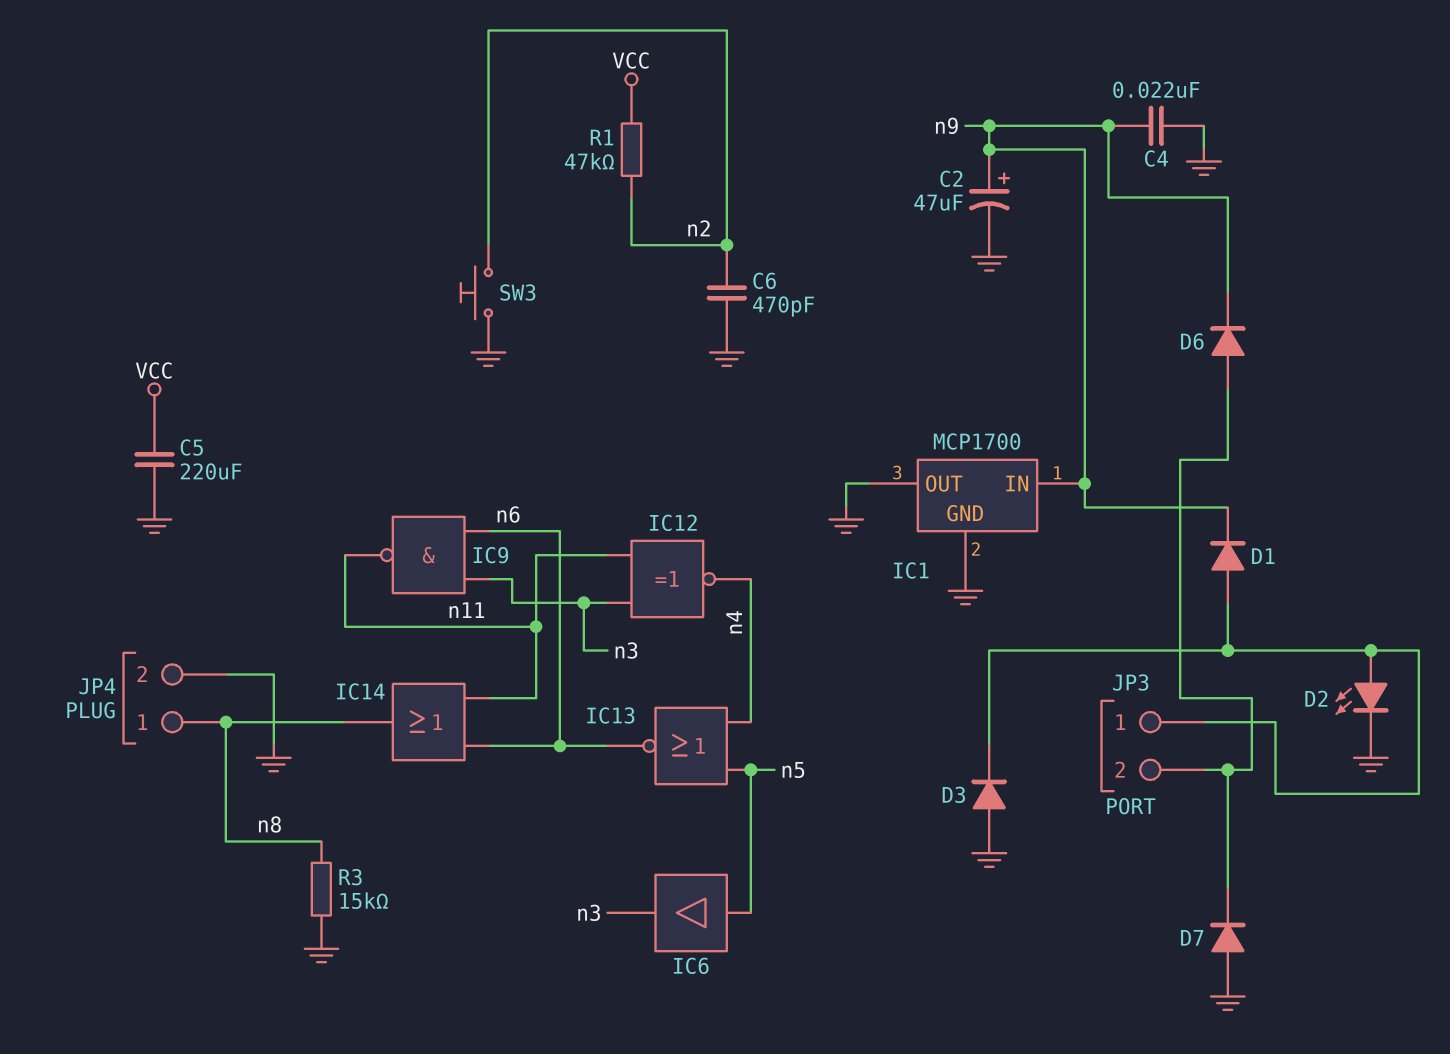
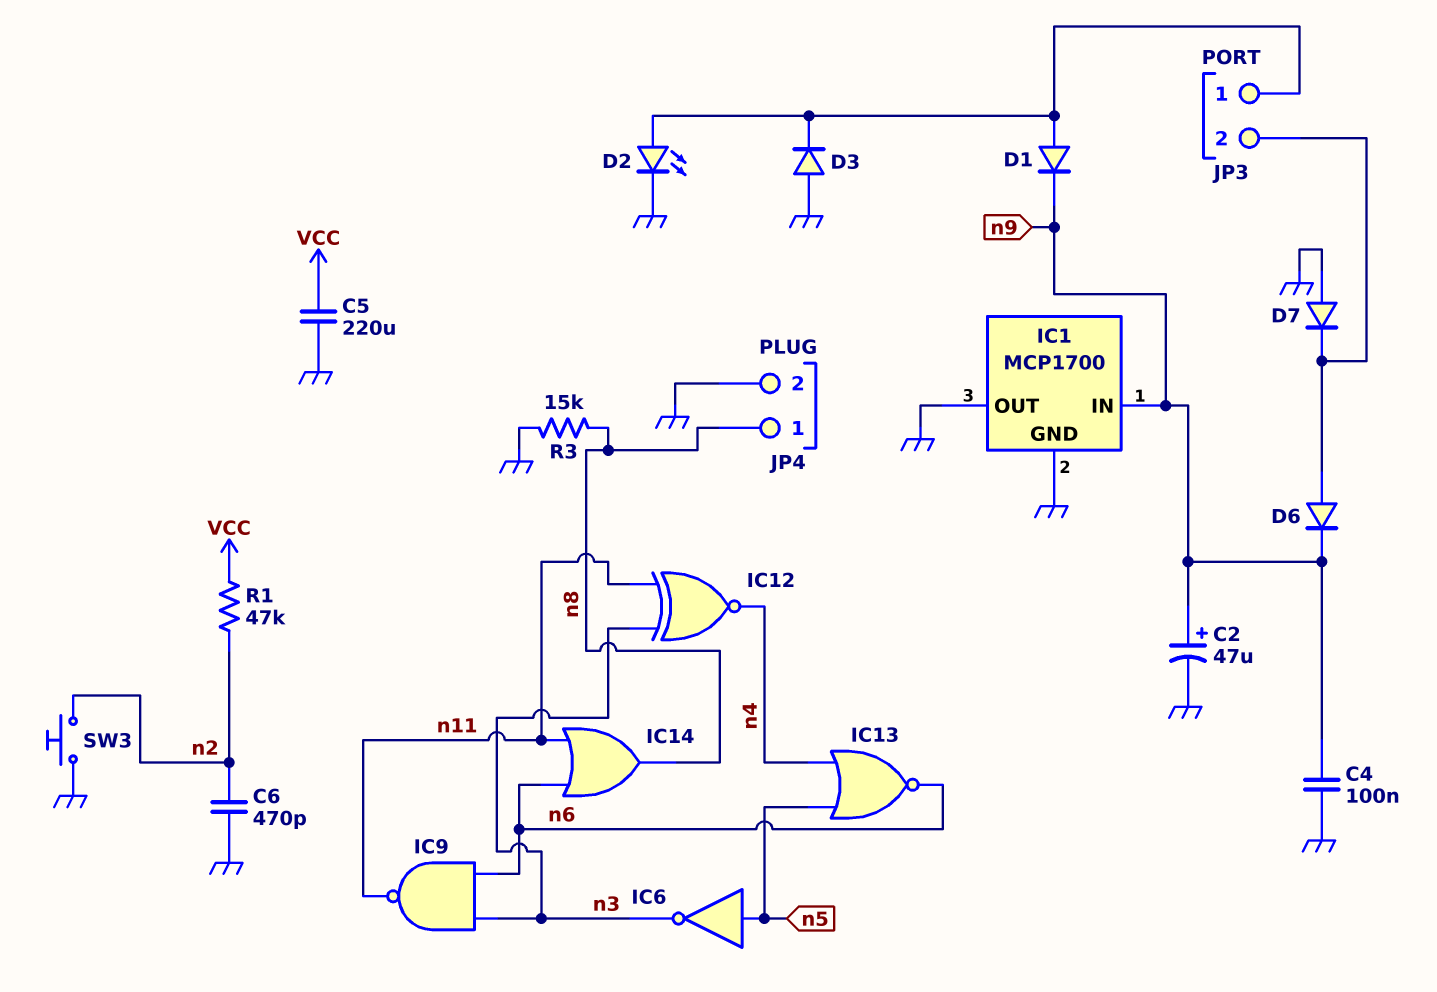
C4: 22nF (GND, n9) -> 100nF (GND, n9)
IC6: buffer (in n5, out n3) -> NOT (in n5, out n3)

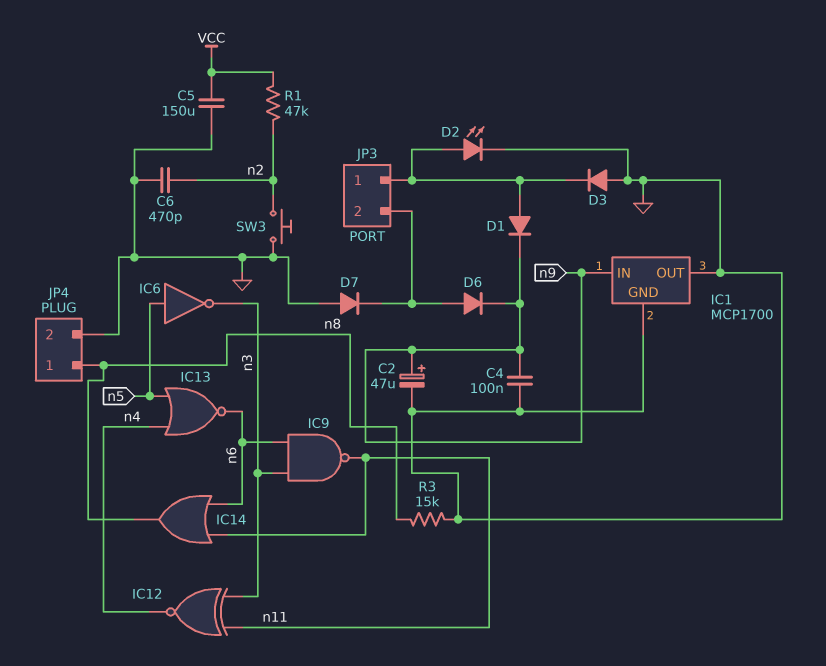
C5: 220uF (GND, VCC) -> 150uF (GND, VCC)

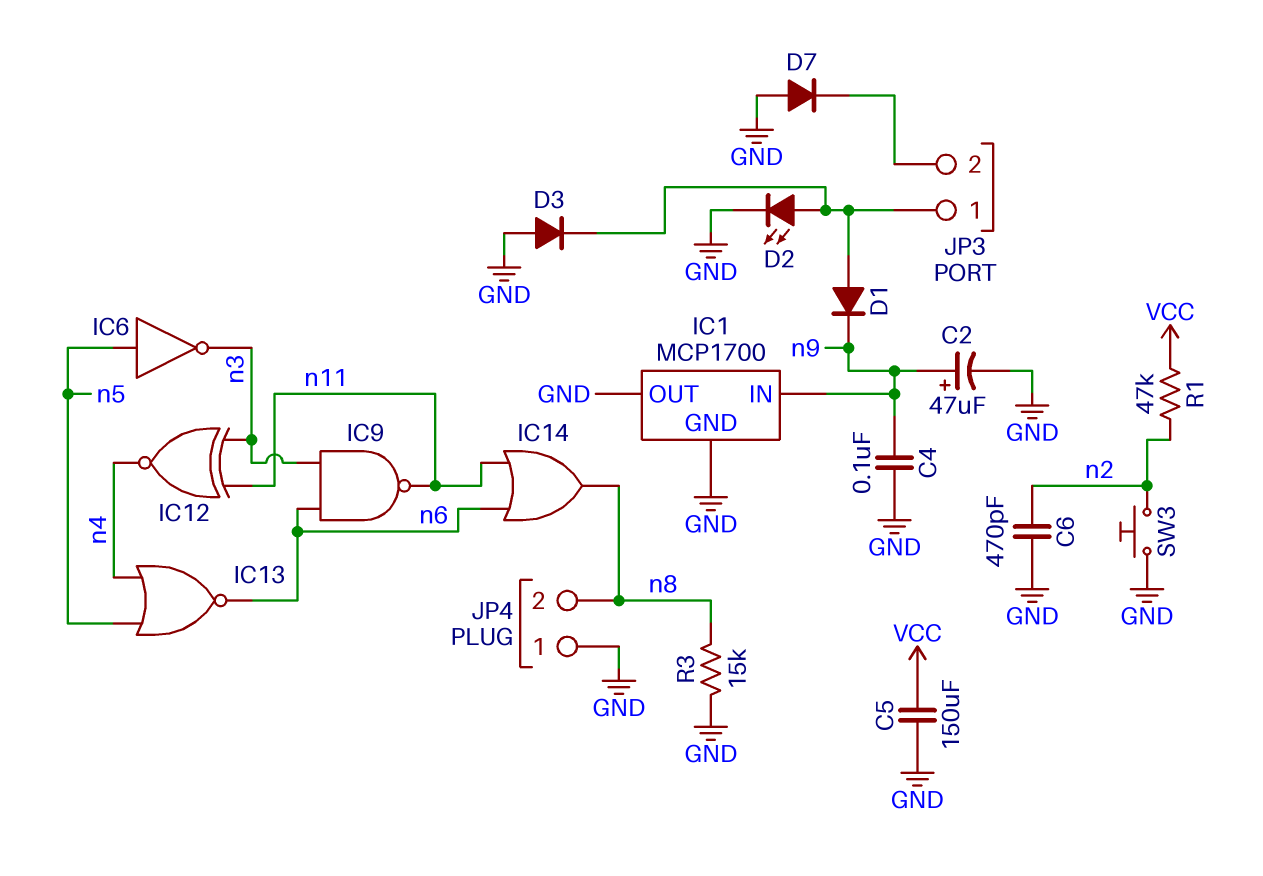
D6: diode (A JP3/2, K n9) -> none
JP4 pin 1: n8 -> GND
JP4 pin 2: GND -> n8

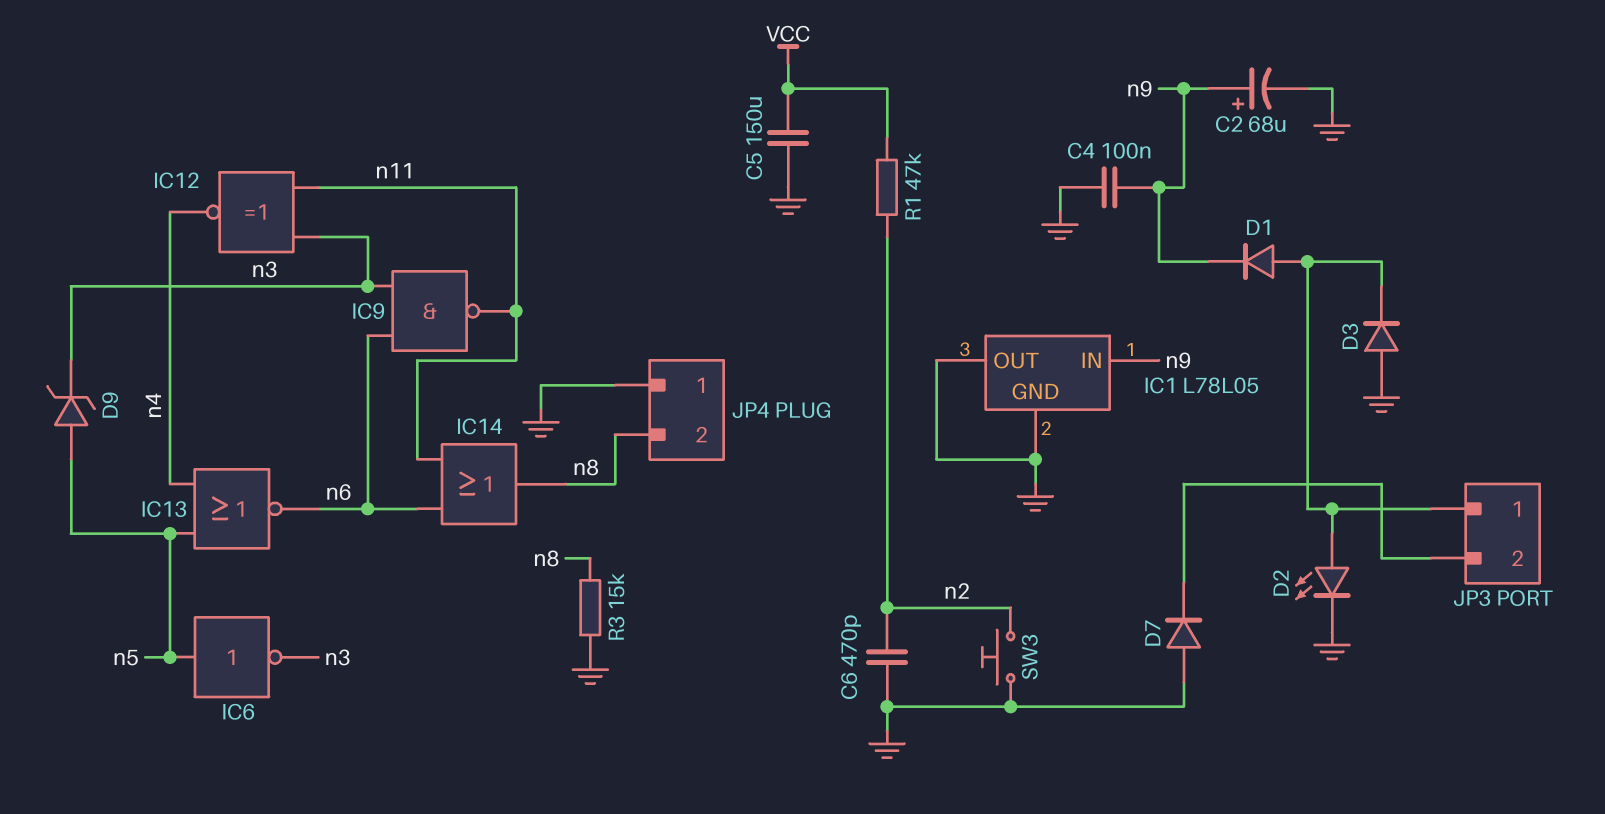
C2: 47uF (plus n9, minus GND) -> 68uF (plus n9, minus GND)
D9: none -> zener (A n5, K n3)
IC1: MCP1700 -> L78L05

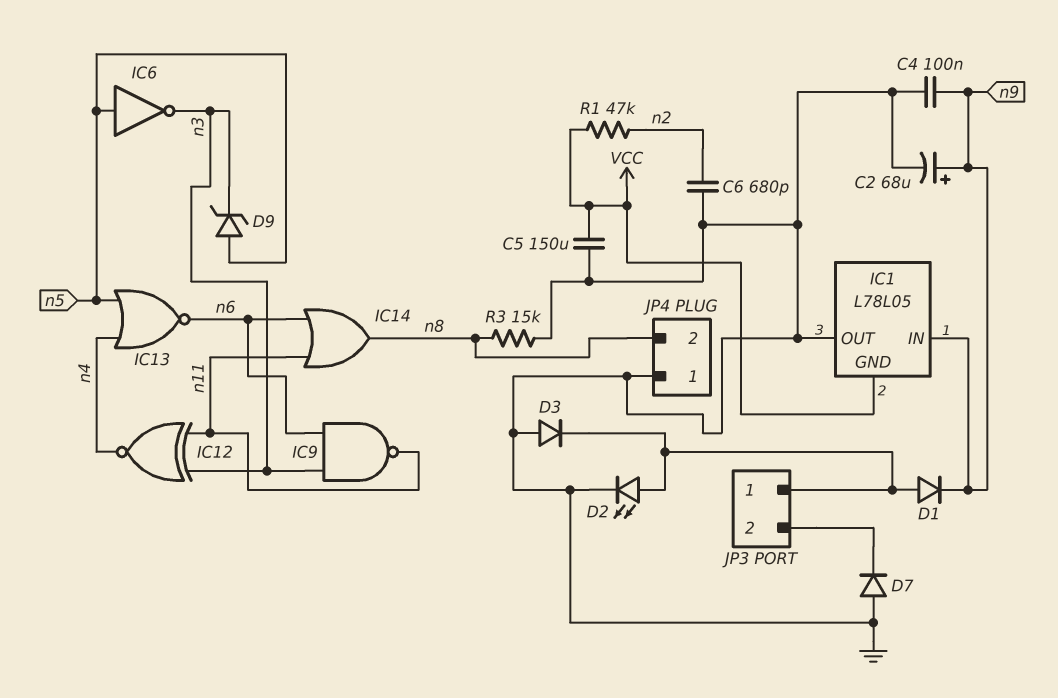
C6: 470pF (GND, n2) -> 680pF (GND, n2)
IC1 pin GND: GND -> VCC
SW3: button (GND, n2) -> none

